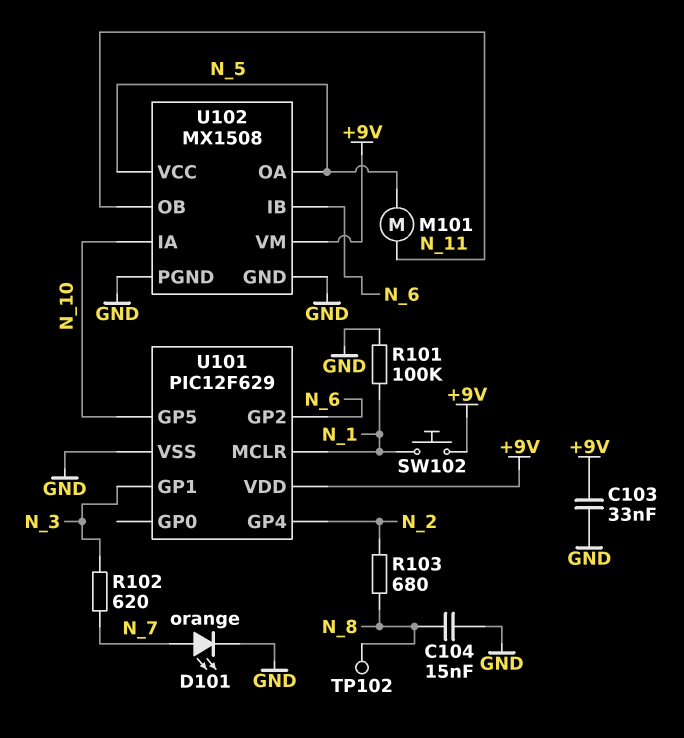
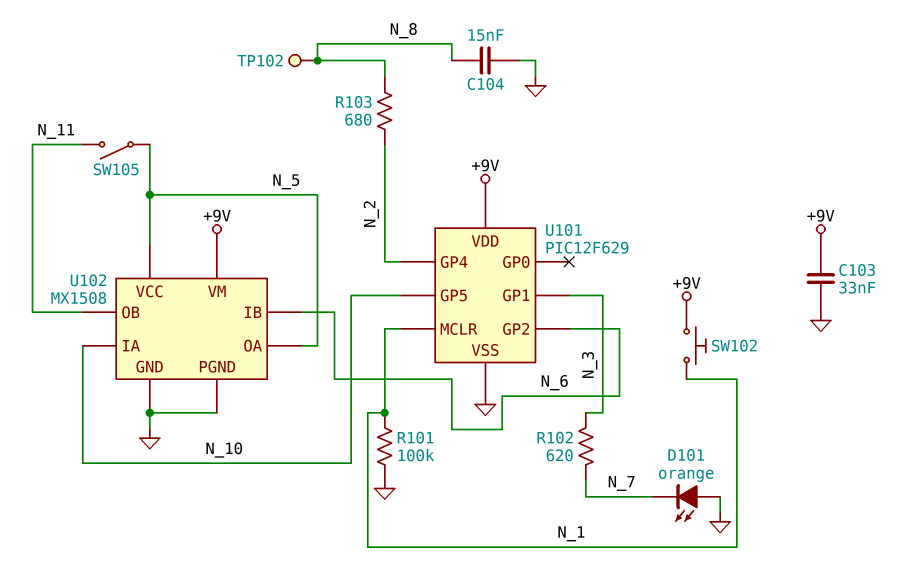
D101: LED orange (A N_7, K GND) -> LED orange (A GND, K N_7)
M101: motor (N_5, N_11) -> none
SW105: none -> switch (N_5, N_11)

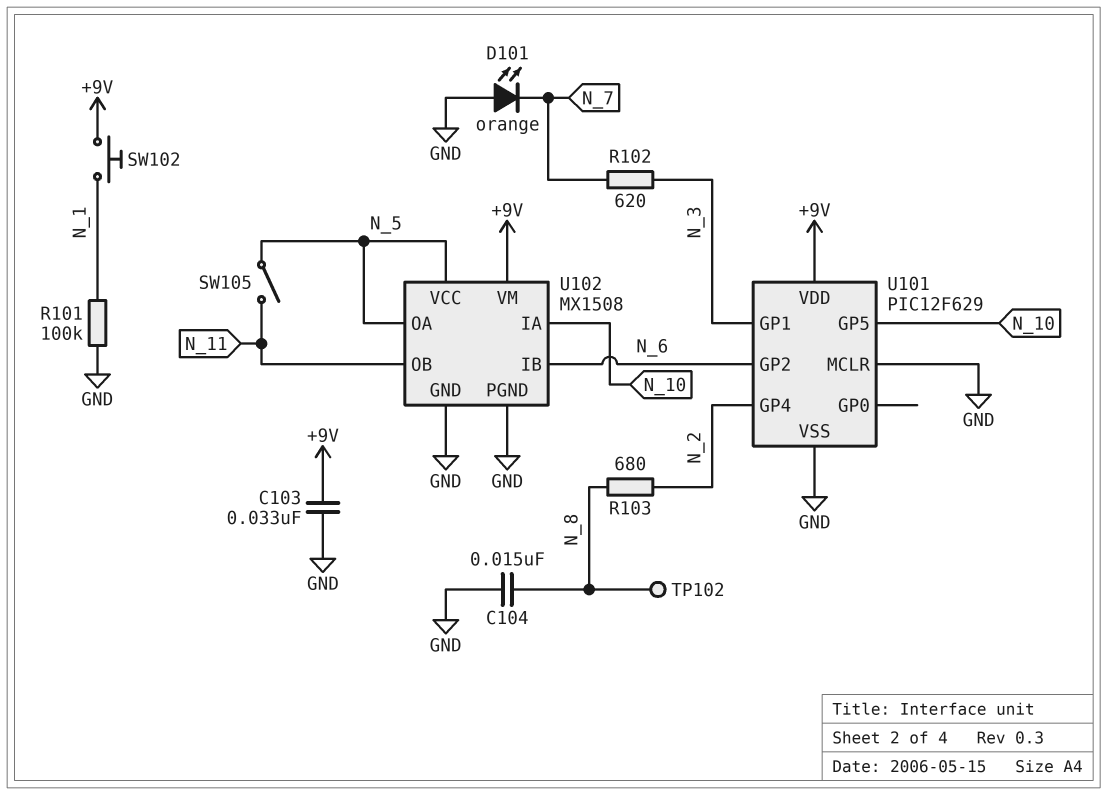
U101 pin MCLR: N_1 -> GND

